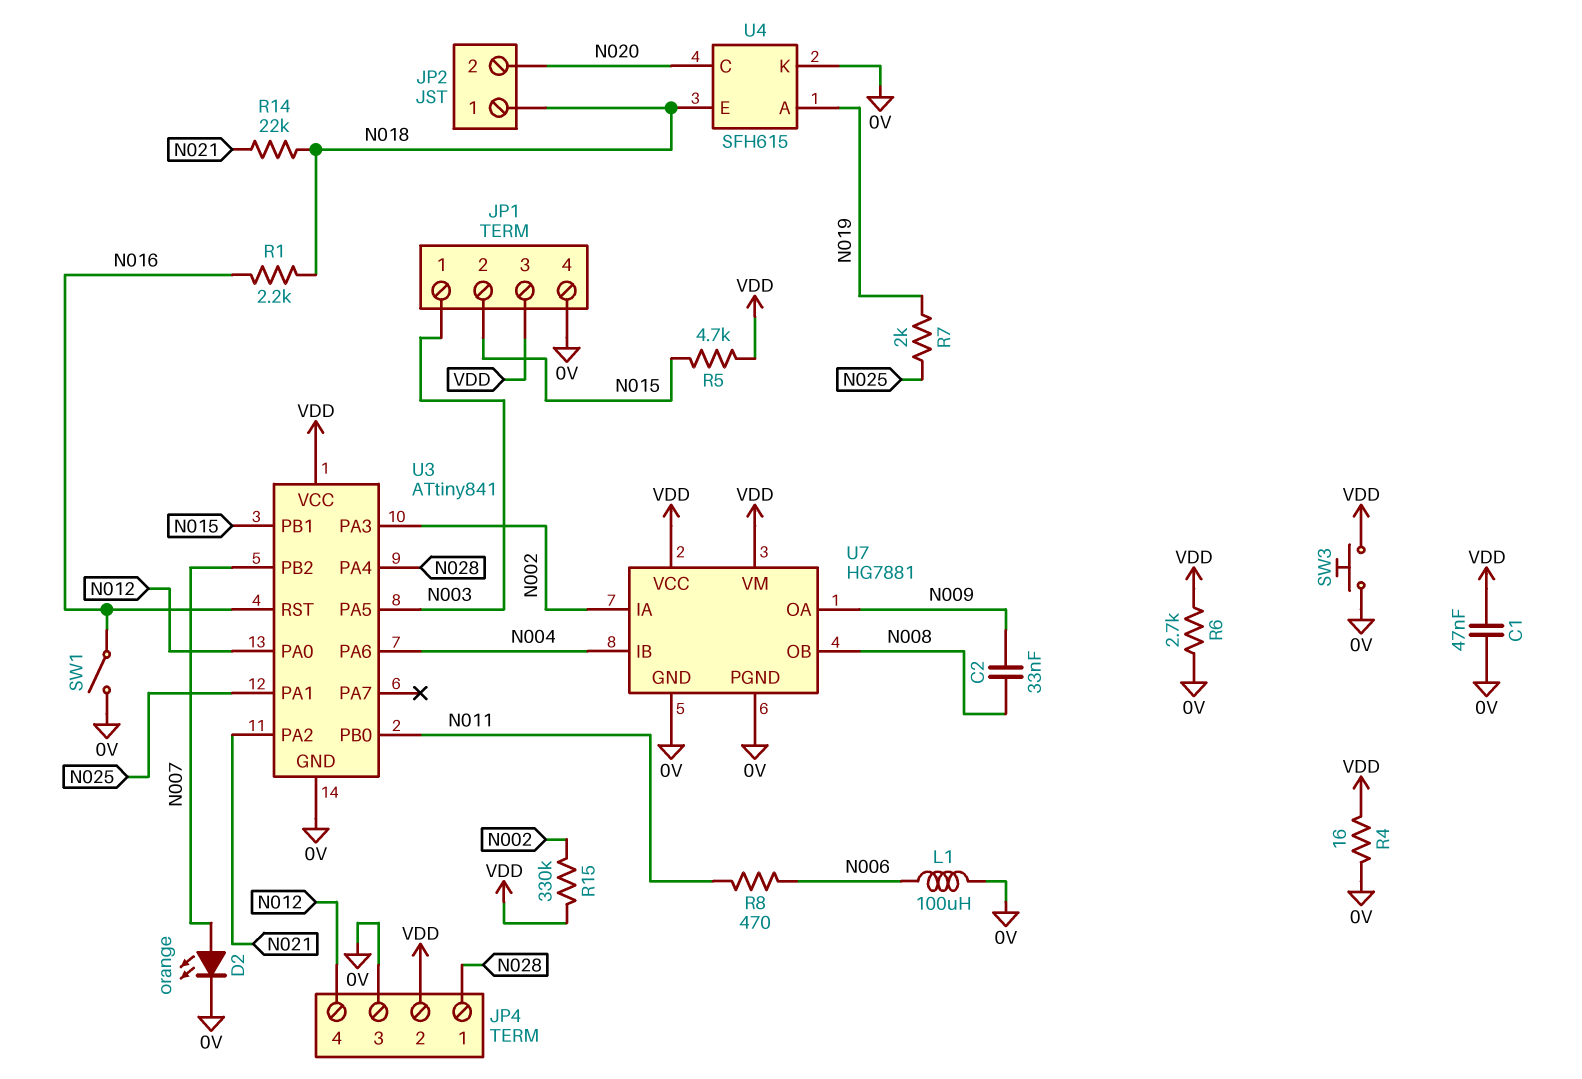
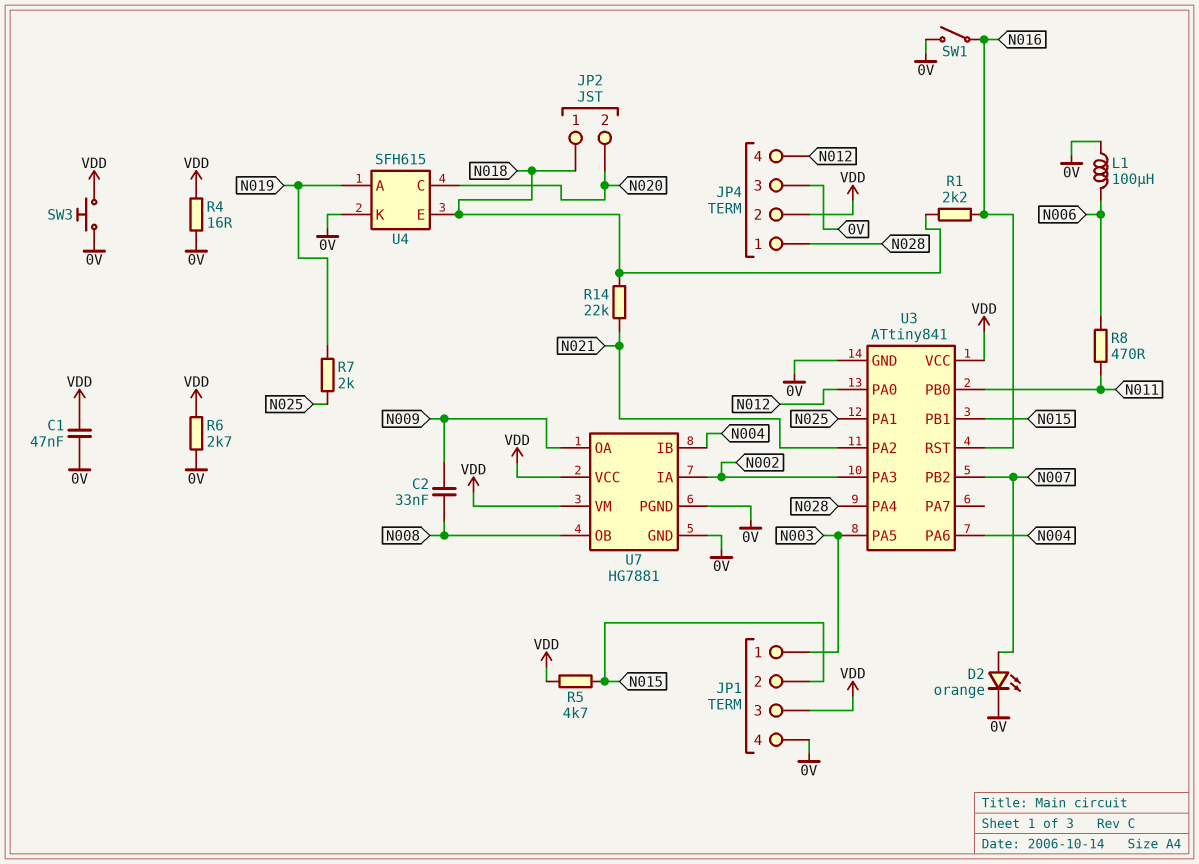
R15: 330k (N002, VDD) -> none

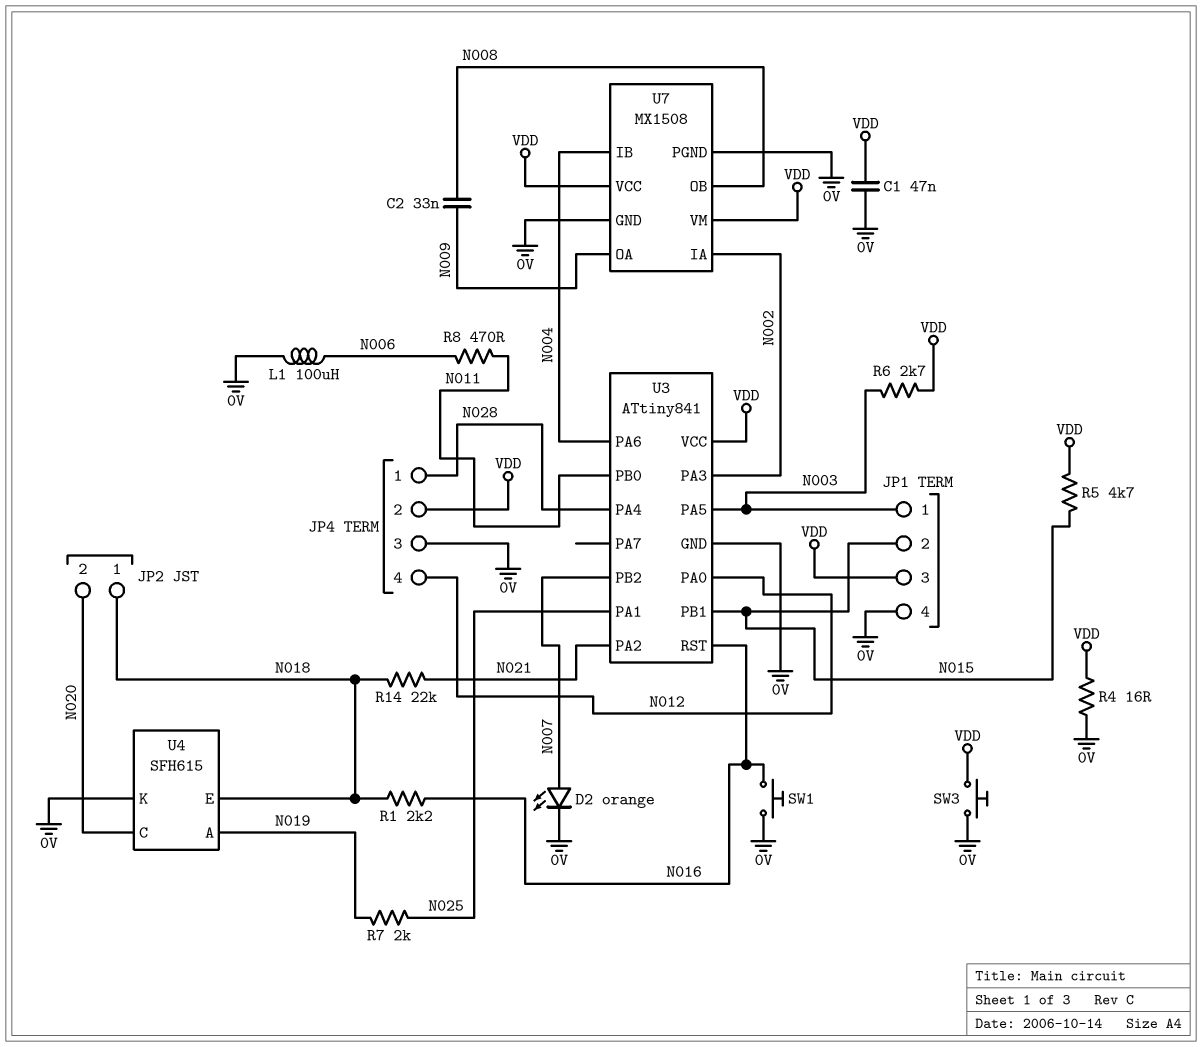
R6: 2.7k (0V, VDD) -> 2.7k (N003, VDD)
SW1: switch (0V, N016) -> button (0V, N016)
U7: HG7881 -> MX1508

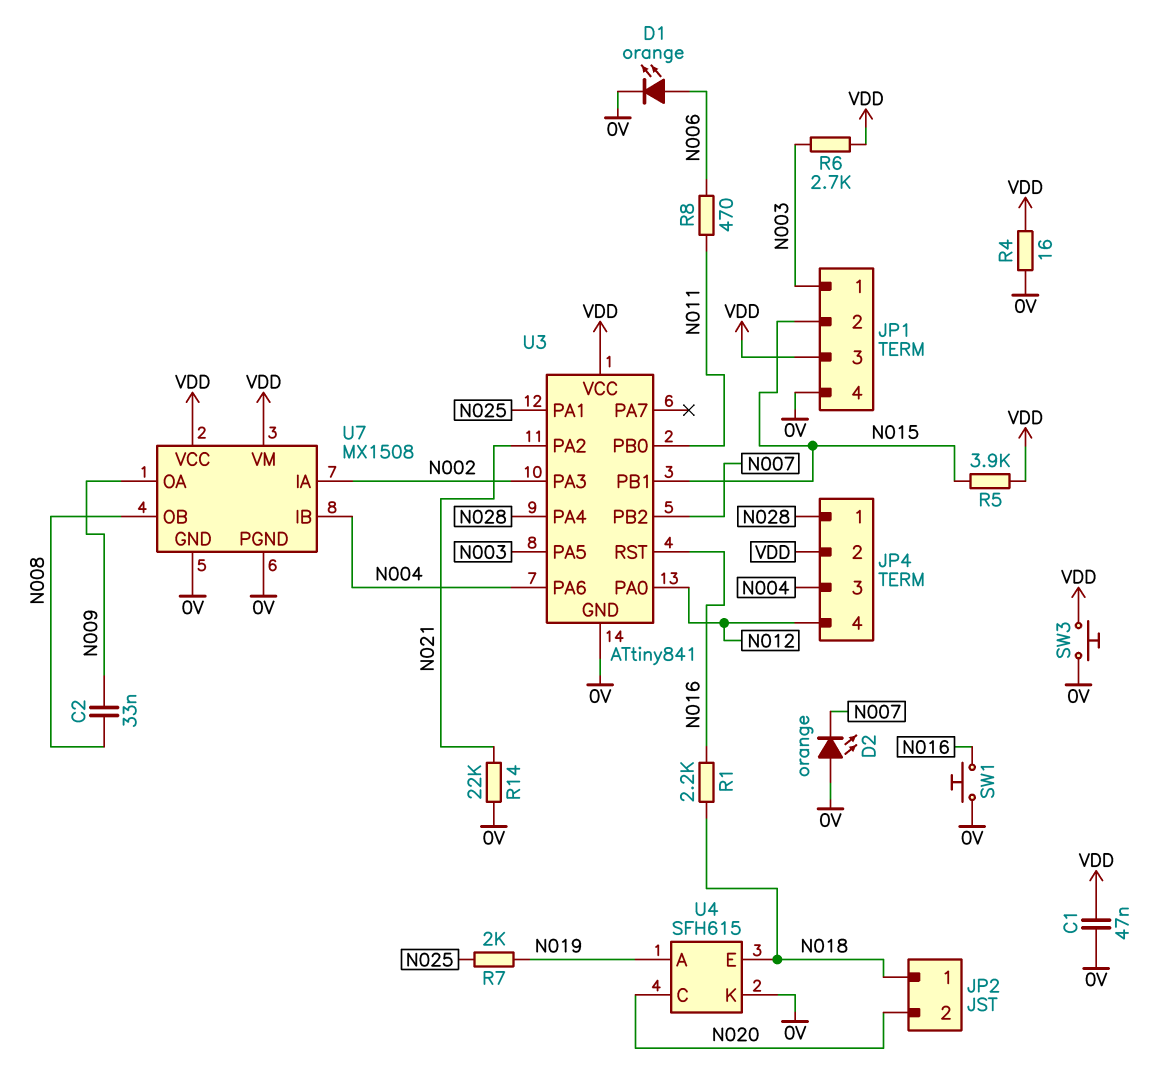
D1: none -> LED orange (A N006, K 0V)
D2: LED orange (A N007, K 0V) -> LED orange (A 0V, K N007)
JP4 pin 3: 0V -> N004
L1: 100uH (0V, N006) -> none
R5: 4.7k (N015, VDD) -> 3.9k (N015, VDD)
R14: 22k (N018, N021) -> 22k (0V, N021)

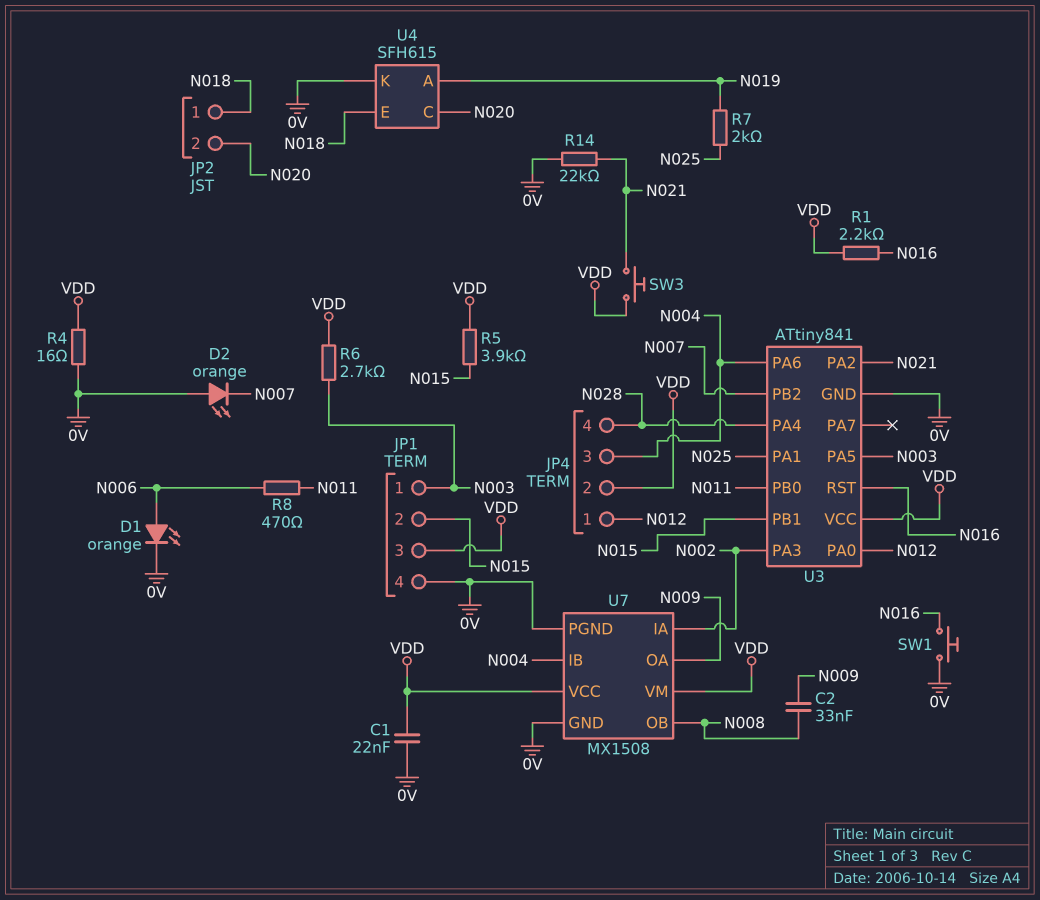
C1: 47nF (0V, VDD) -> 22nF (0V, VDD)
JP4 pin 1: N028 -> N012
JP4 pin 4: N012 -> N028
R1: 2.2k (N016, N018) -> 2.2k (N016, VDD)
SW3: button (0V, VDD) -> button (N021, VDD)

